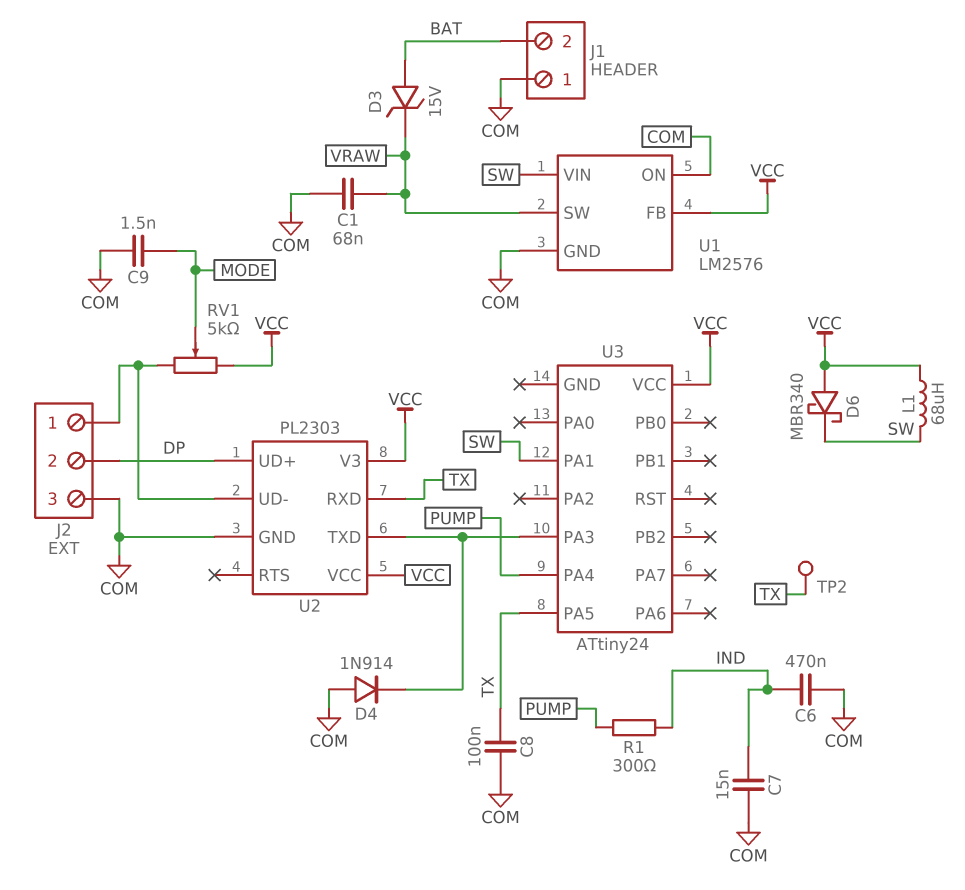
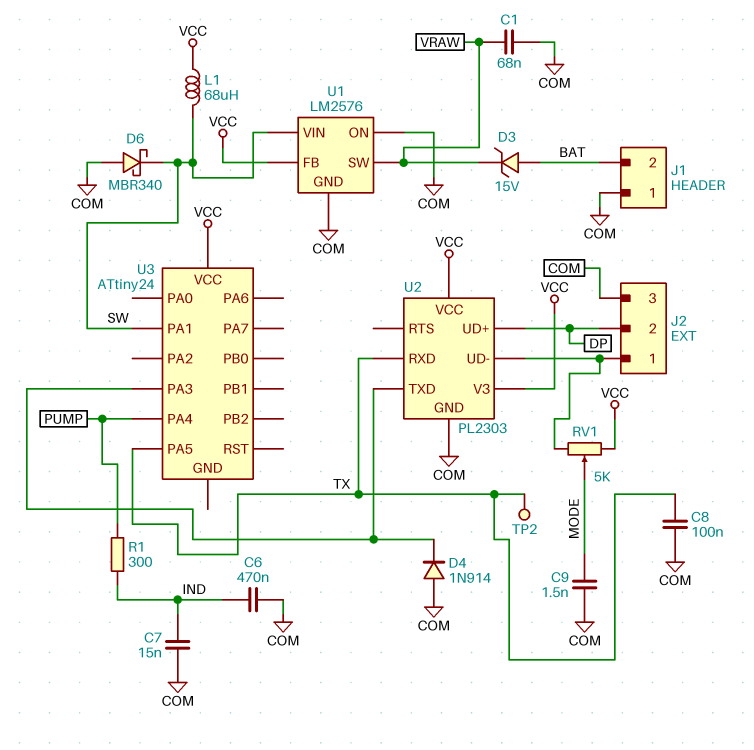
D6: schottky MBR340 (A VCC, K SW) -> schottky MBR340 (A COM, K SW)

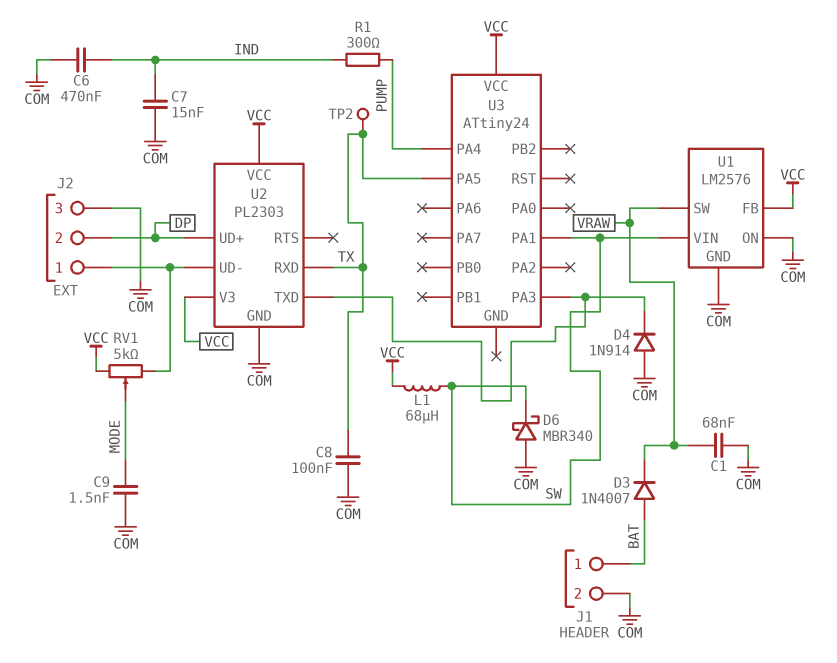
D3: zener 15V (A BAT, K VRAW) -> diode 1N4007 (A BAT, K VRAW)
J1 pin 1: COM -> BAT
J1 pin 2: BAT -> COM

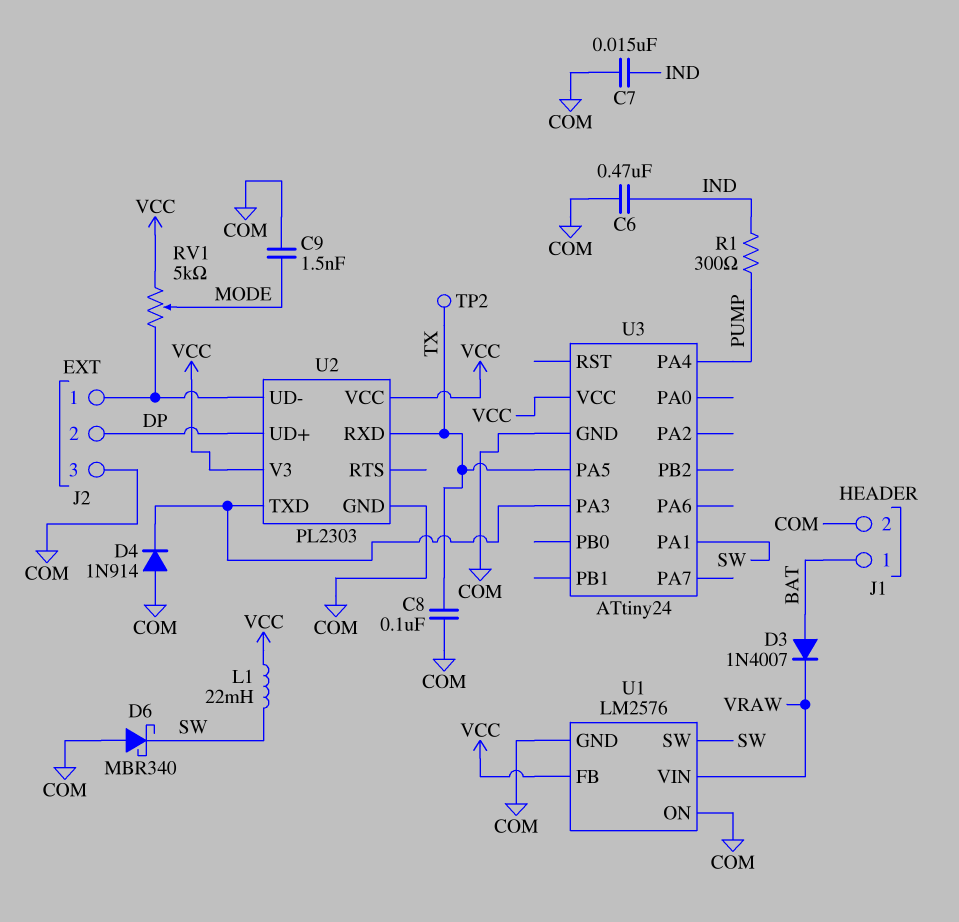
C1: 68nF (COM, VRAW) -> none
L1: 68uH (SW, VCC) -> 22mH (SW, VCC)
U1 pin SW: VRAW -> SW
U1 pin VIN: SW -> VRAW
U3 pin GND: none -> COM

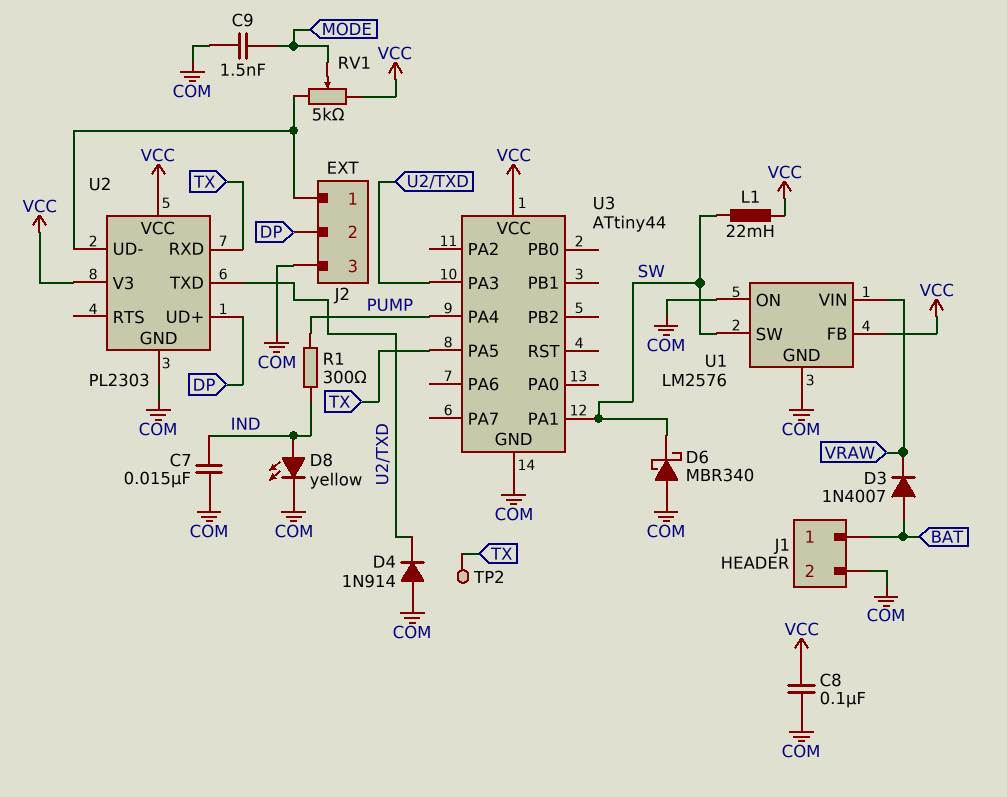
C6: 470nF (COM, IND) -> none
C8: 100nF (COM, TX) -> 100nF (COM, VCC)
D8: none -> LED yellow (A IND, K COM)
U3: ATtiny24 -> ATtiny44

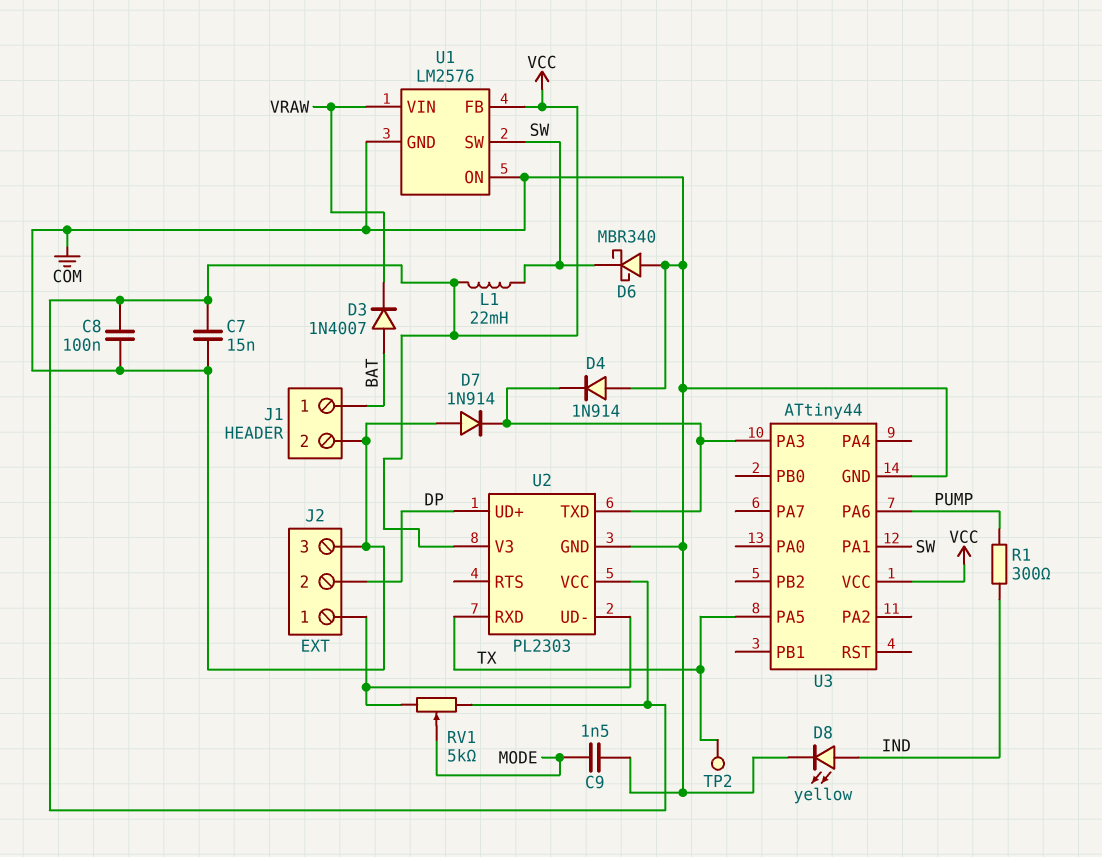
C7: 15nF (COM, IND) -> 15nF (COM, VCC)
D7: none -> diode 1N914 (A COM, K U2/TXD)
U3 pin PA4: PUMP -> none
U3 pin PA6: none -> PUMP

